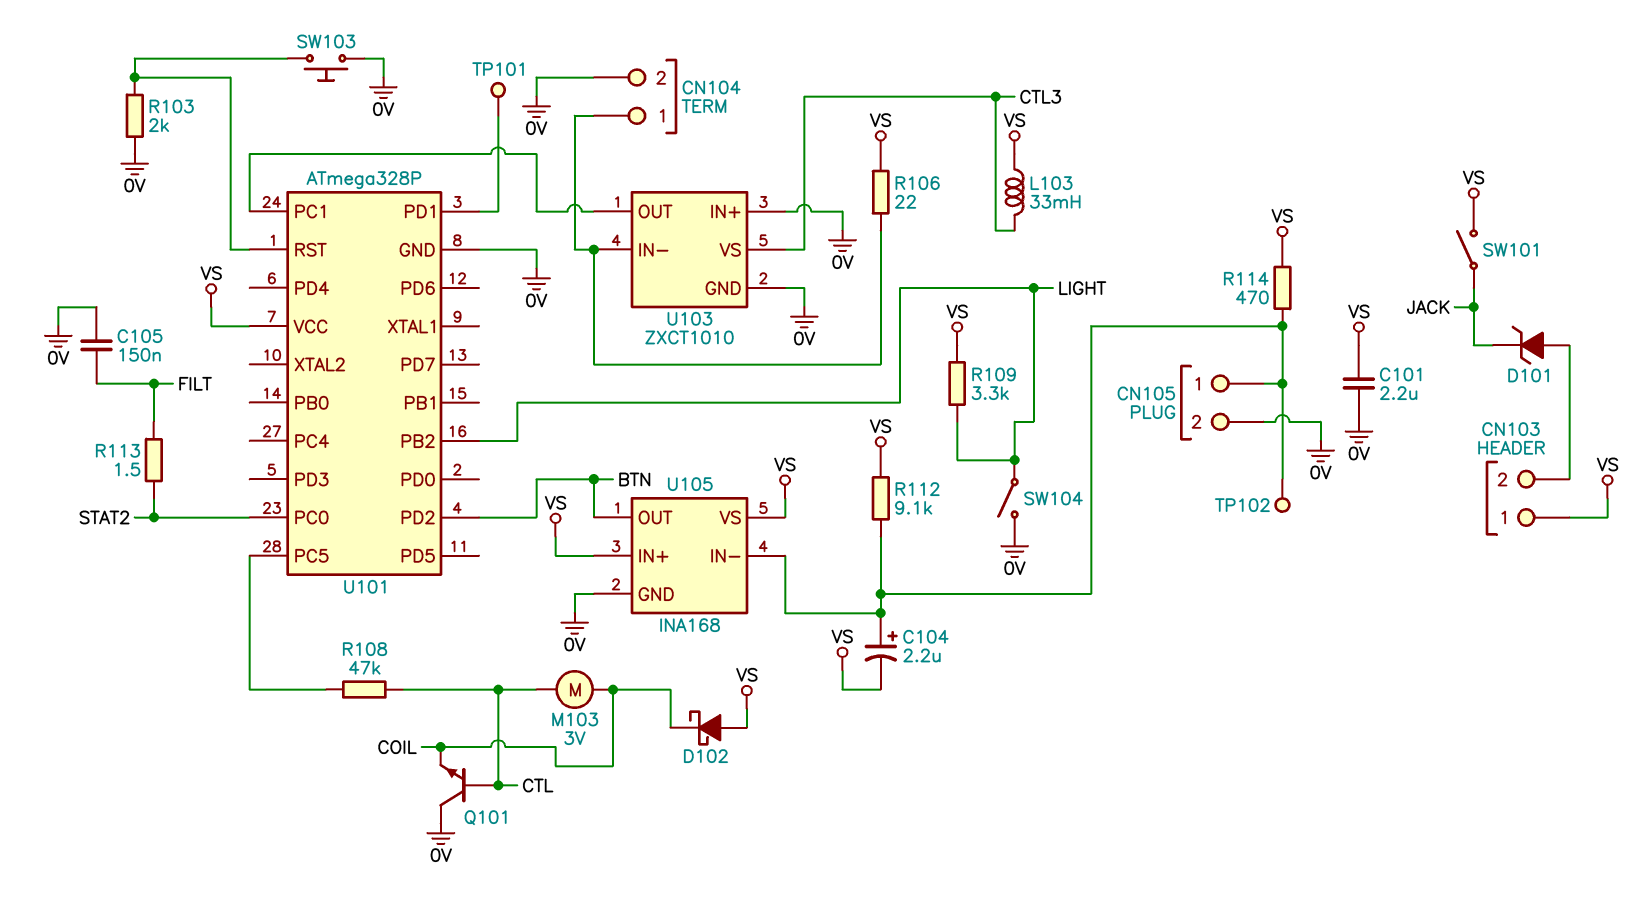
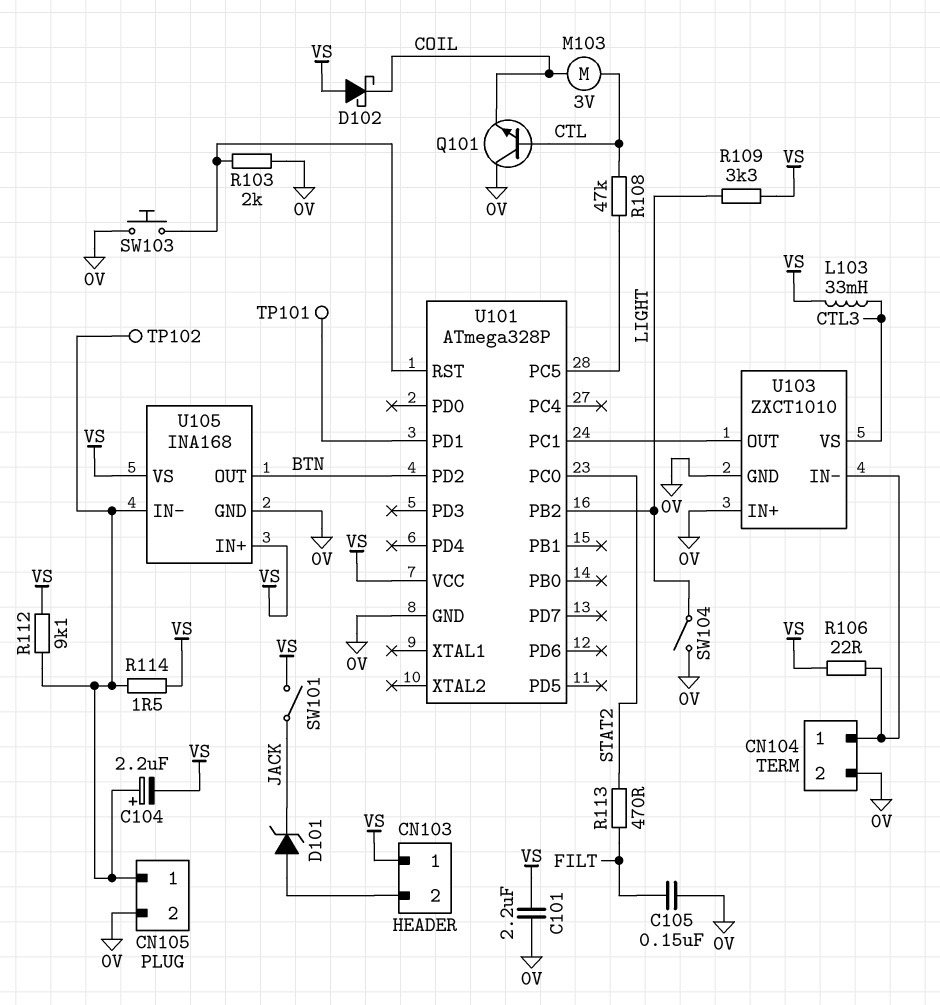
R113: 1.5 (FILT, STAT2) -> 470 (FILT, STAT2)
R114: 470 (CN105/1, VS) -> 1.5 (CN105/1, VS)

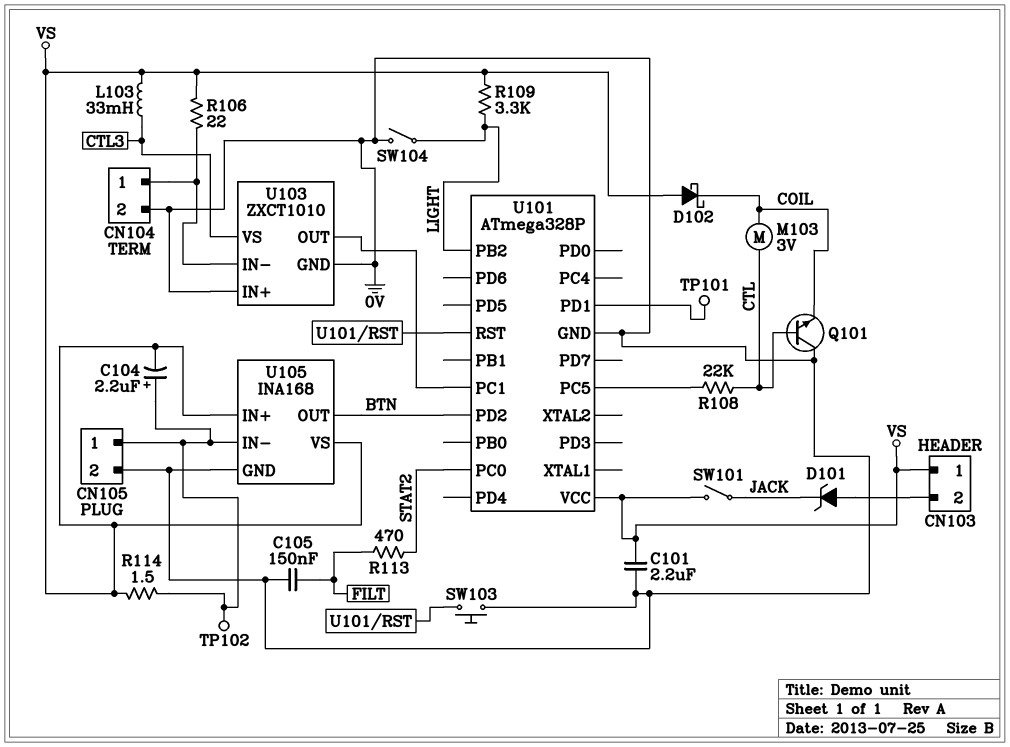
R103: 2k (0V, U101/RST) -> none
R108: 47k (CTL, U101/PC5) -> 22k (CTL, U101/PC5)
R112: 9.1k (CN105/1, VS) -> none

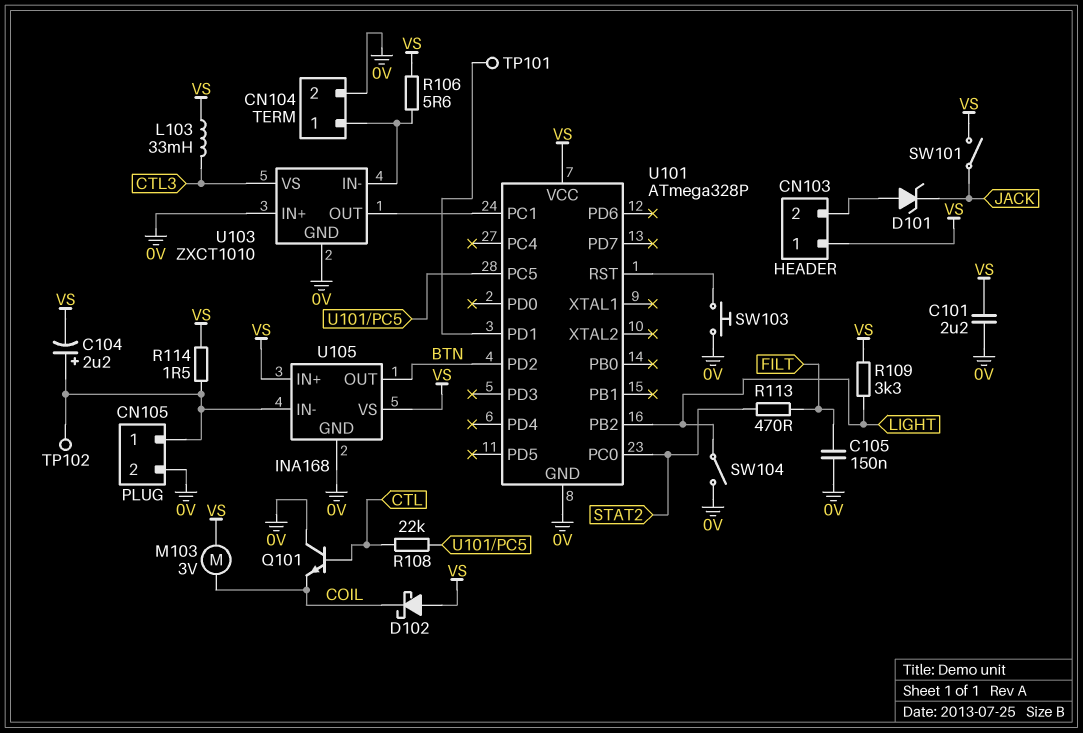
M103: motor 3V (COIL, CTL) -> motor 3V (COIL, VS)
R106: 22 (CN104/1, VS) -> 5.6 (CN104/1, VS)

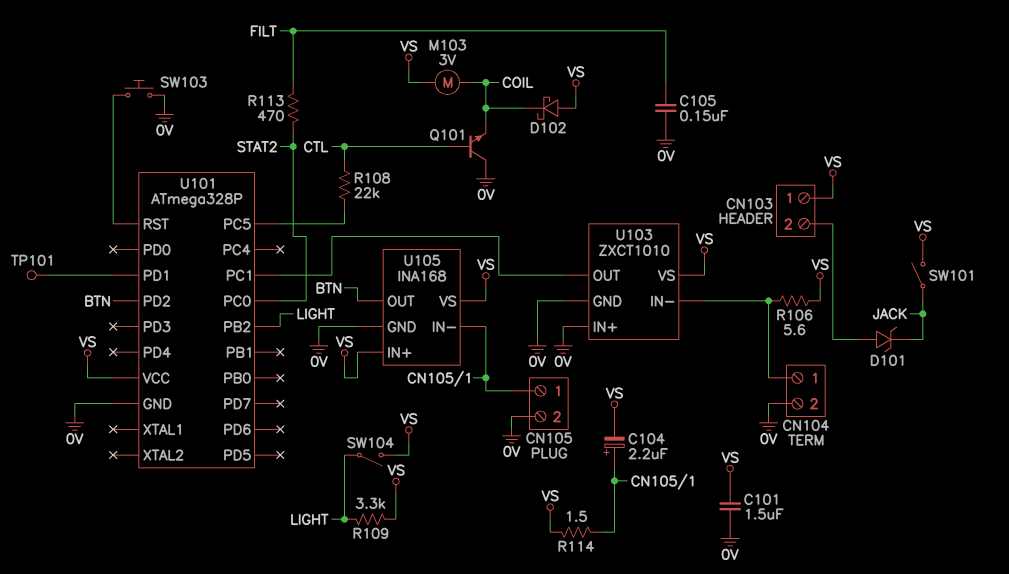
C101: 2.2uF (0V, VS) -> 1.5uF (0V, VS)
L103: 33mH (CTL3, VS) -> none
SW104: switch (0V, LIGHT) -> switch (LIGHT, VS)
TP102: test point (CN105/1) -> none
U103 pin VS: CTL3 -> VS

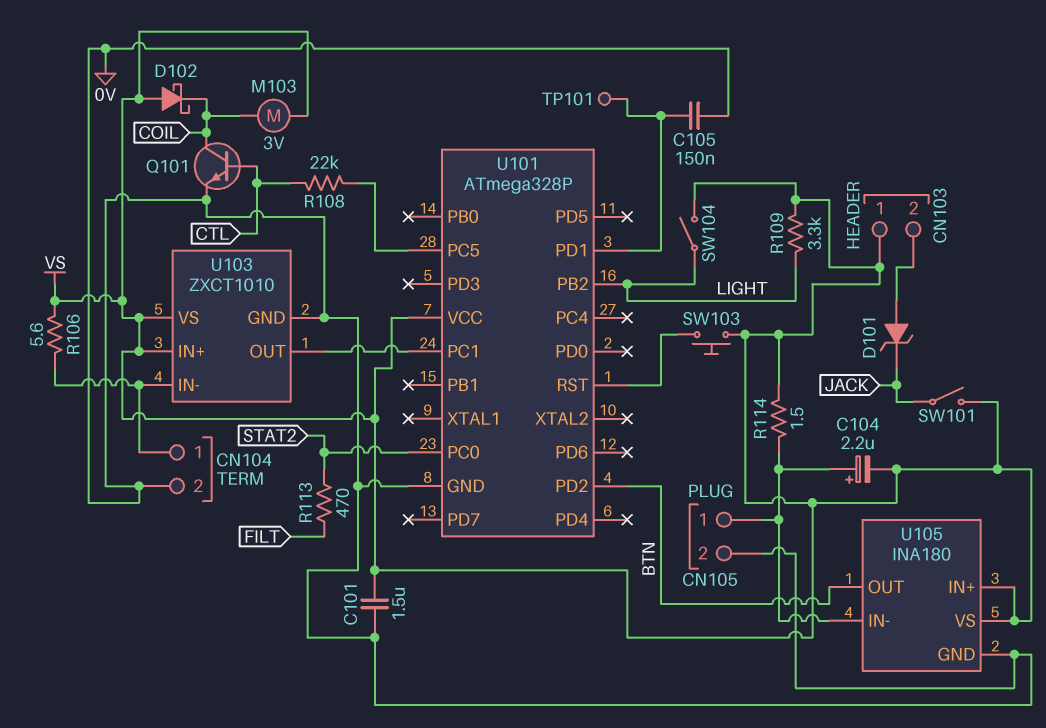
C105: 150nF (0V, FILT) -> 150nF (0V, U101/PD1)
Q101: NPN (B CTL, C 0V, E COIL) -> NPN (B CTL, C COIL, E 0V)
SW103: button (0V, U101/RST) -> button (U101/RST, VS)
U103 pin IN+: 0V -> VS
U105: INA168 -> INA180

